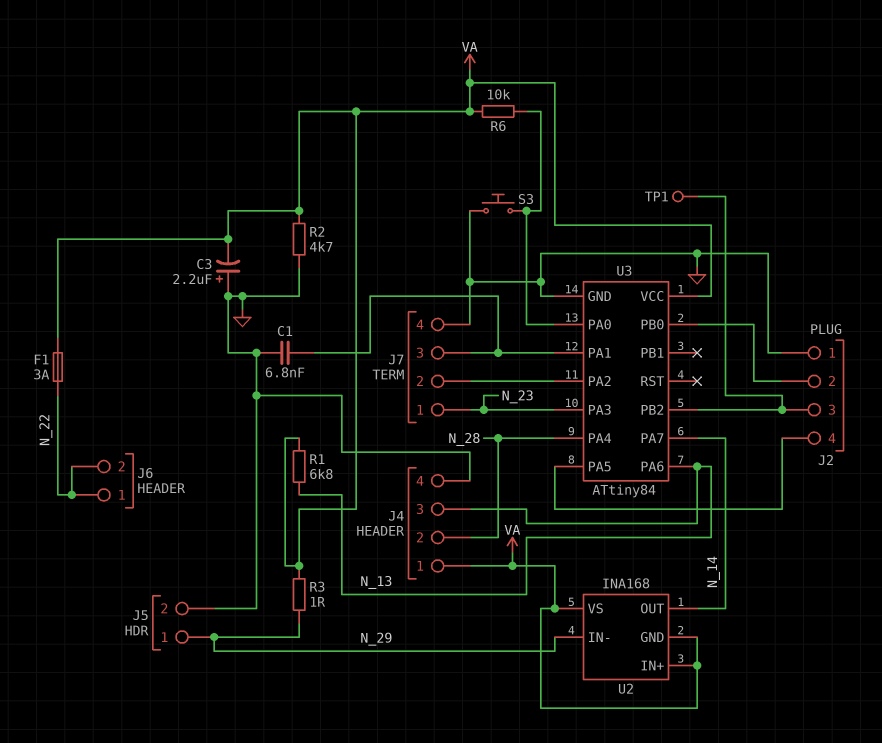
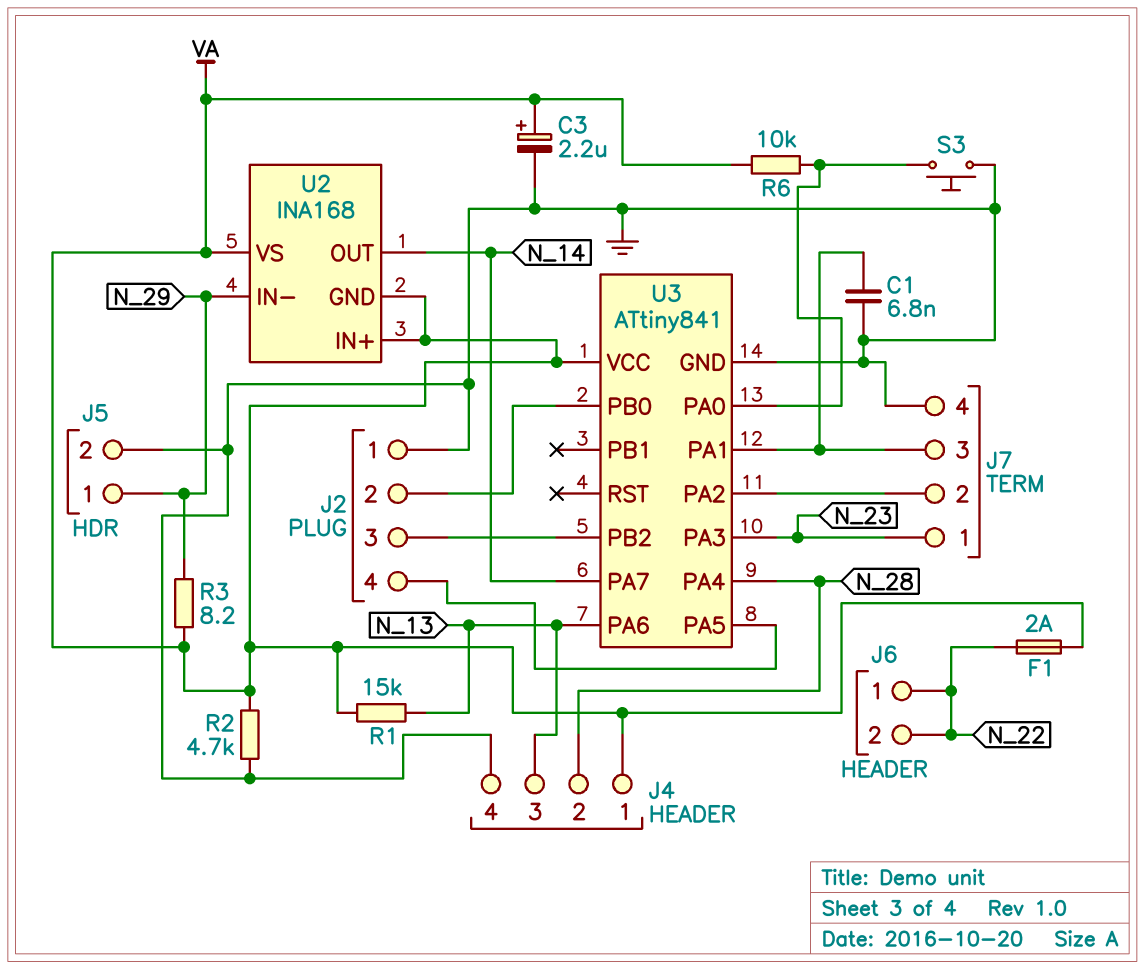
C3: 2.2uF (plus GND, minus VA) -> 2.2uF (plus VA, minus GND)
F1: 3A (N_22, VA) -> 2A (N_22, VA)
R1: 6.8k (N_13, VA) -> 15k (N_13, VA)
R3: 1 (N_29, VA) -> 8.2 (N_29, VA)
TP1: test point (J2/3) -> none
U3: ATtiny84 -> ATtiny841

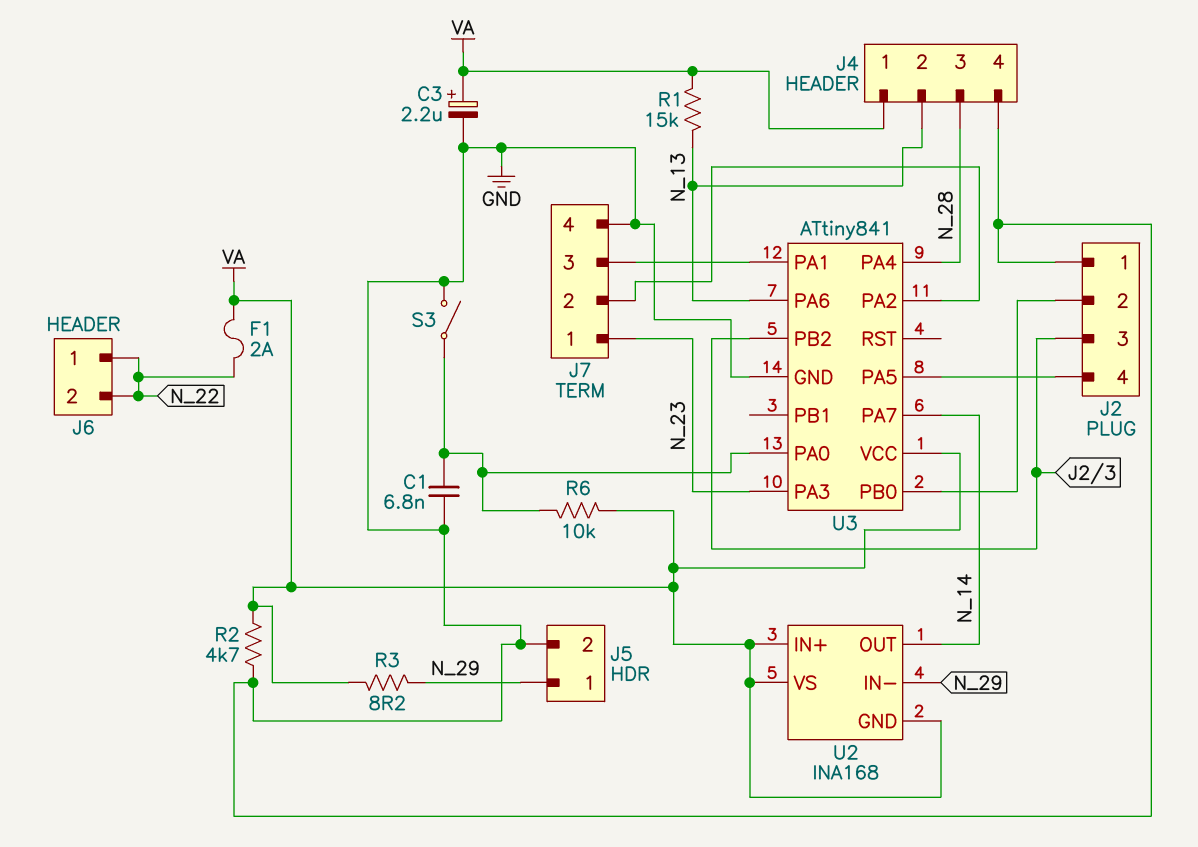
C1: 6.8nF (GND, J7/3) -> 6.8nF (GND, U3/PA0)
J4 pin 2: N_28 -> N_13
J4 pin 3: N_13 -> N_28
S3: button (GND, U3/PA0) -> switch (GND, U3/PA0)

